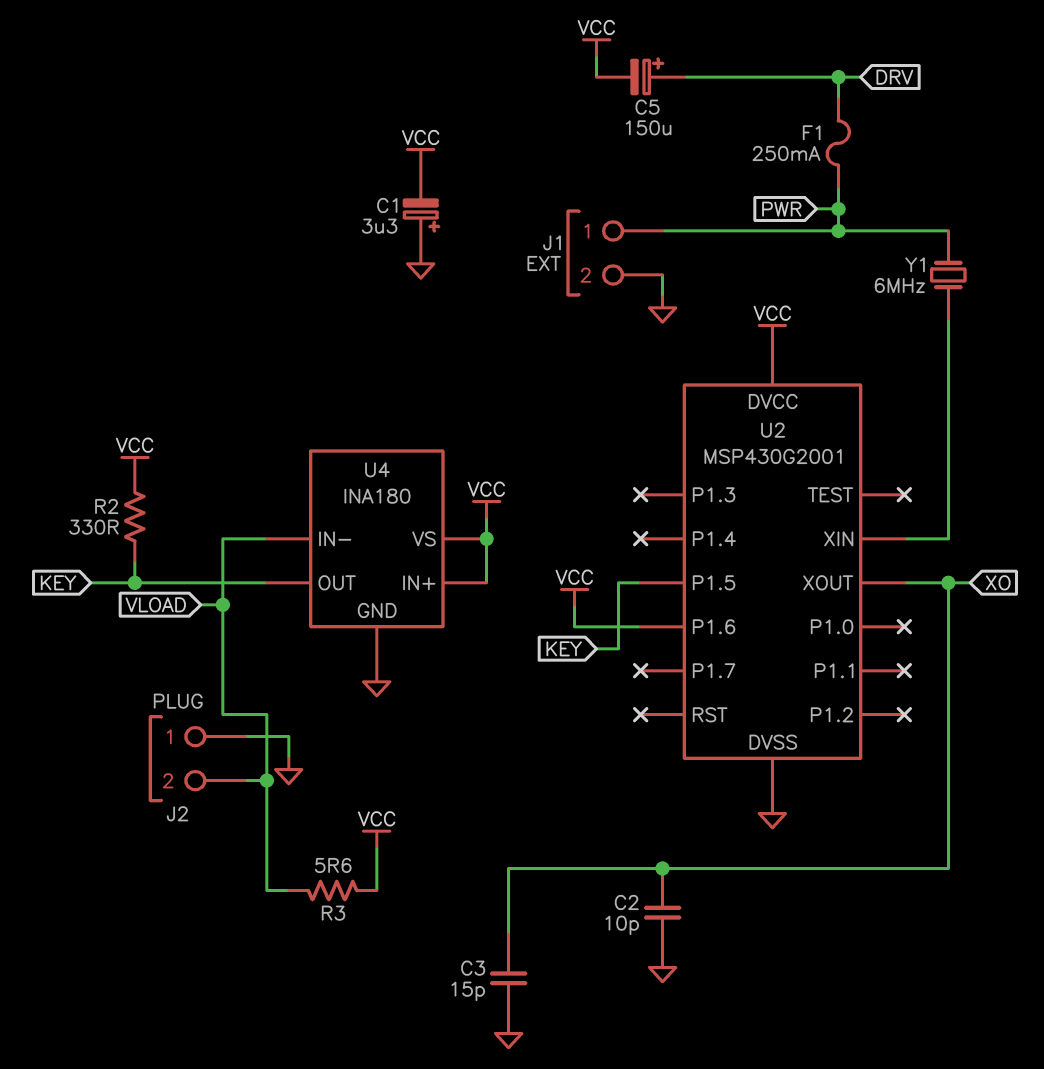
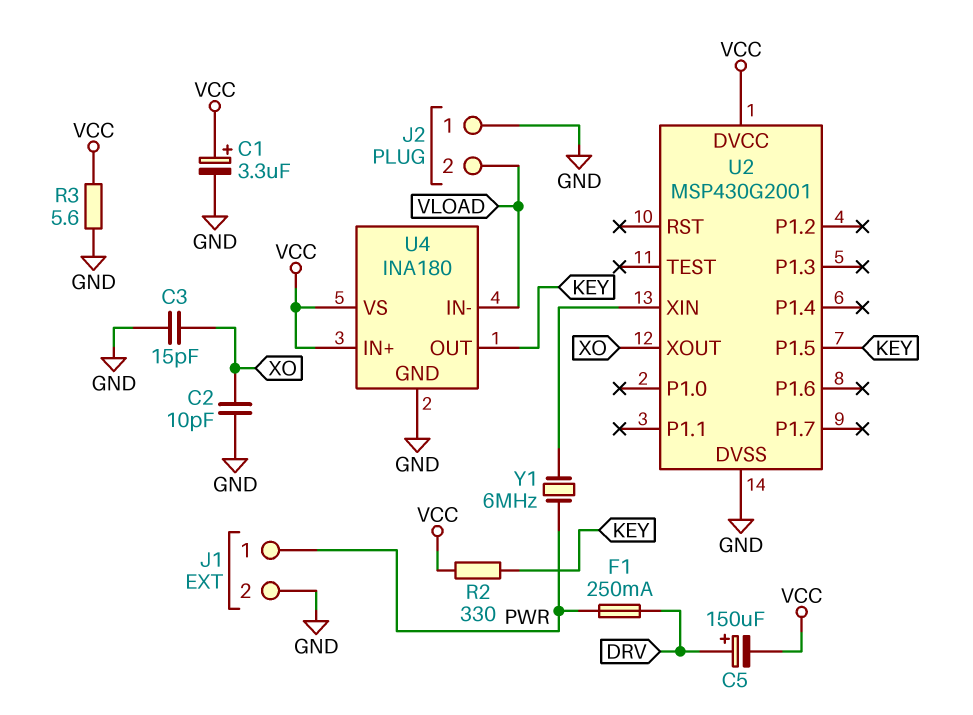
C1: 3.3uF (plus GND, minus VCC) -> 3.3uF (plus VCC, minus GND)
R3: 5.6 (VCC, VLOAD) -> 5.6 (GND, VCC)
U2 pin P1.6: VCC -> none

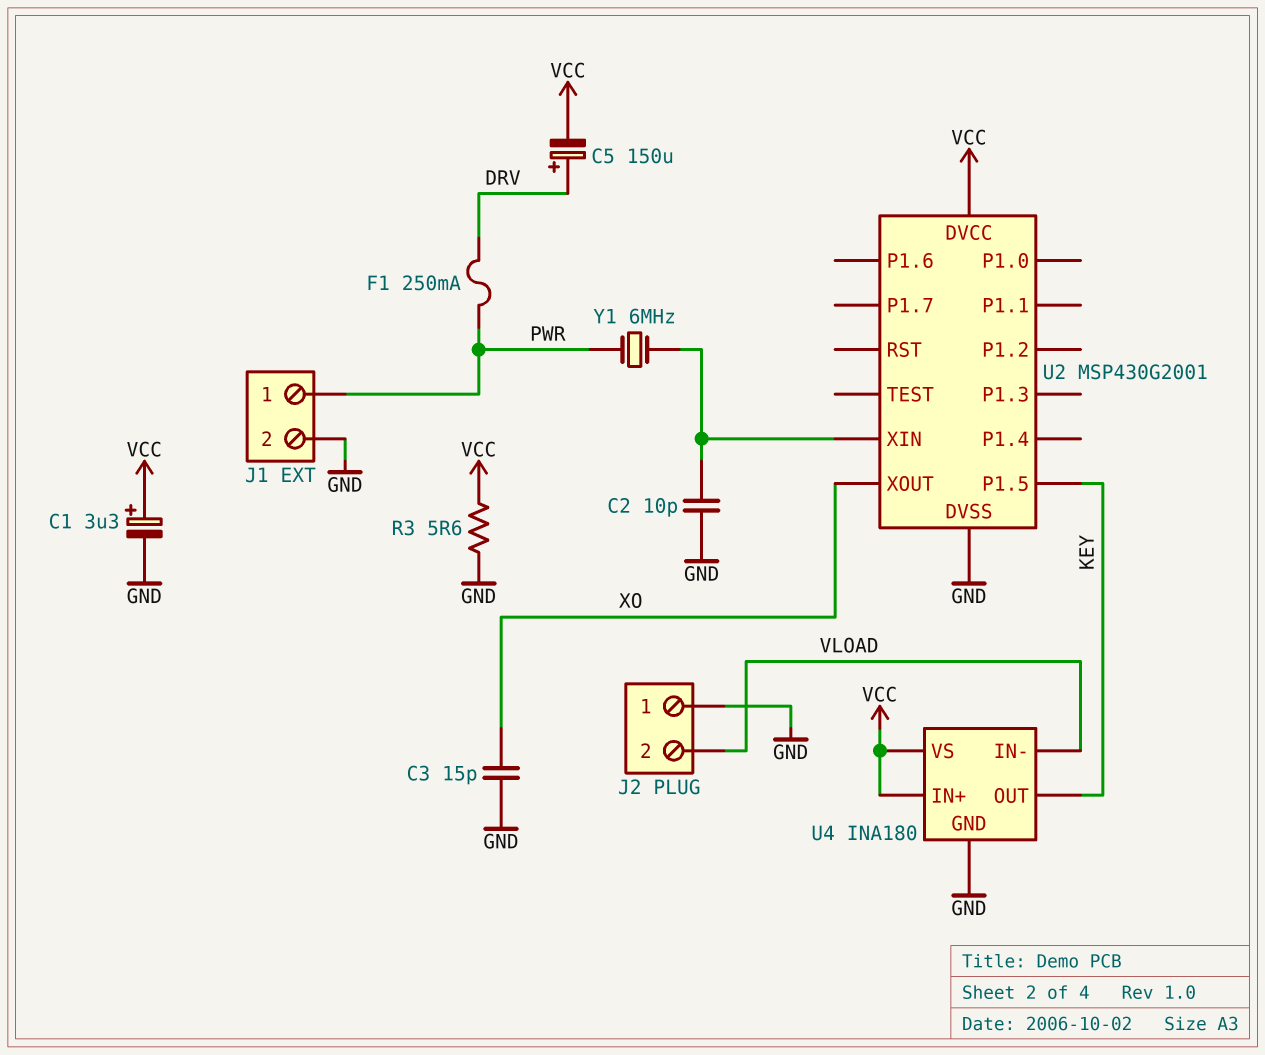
C2: 10pF (GND, XO) -> 10pF (GND, U2/XIN)
R2: 330 (KEY, VCC) -> none

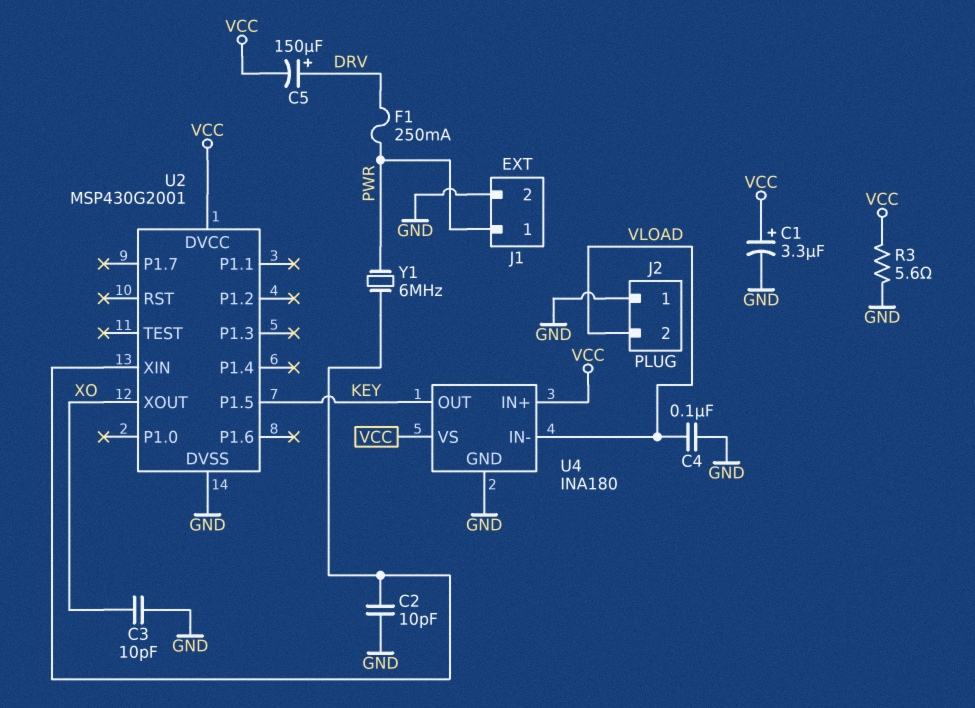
C3: 15pF (GND, XO) -> 10pF (GND, XO)
C4: none -> 100nF (GND, VLOAD)

